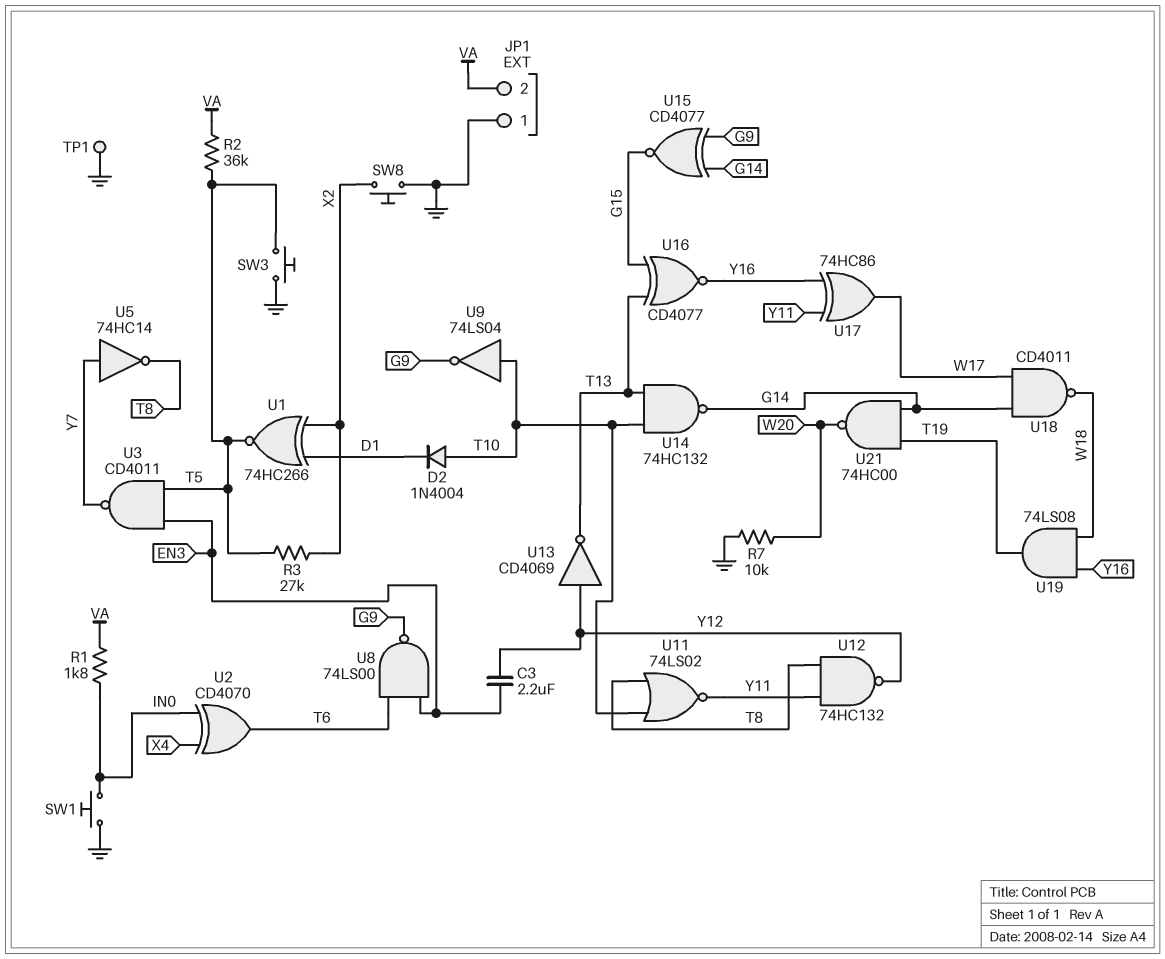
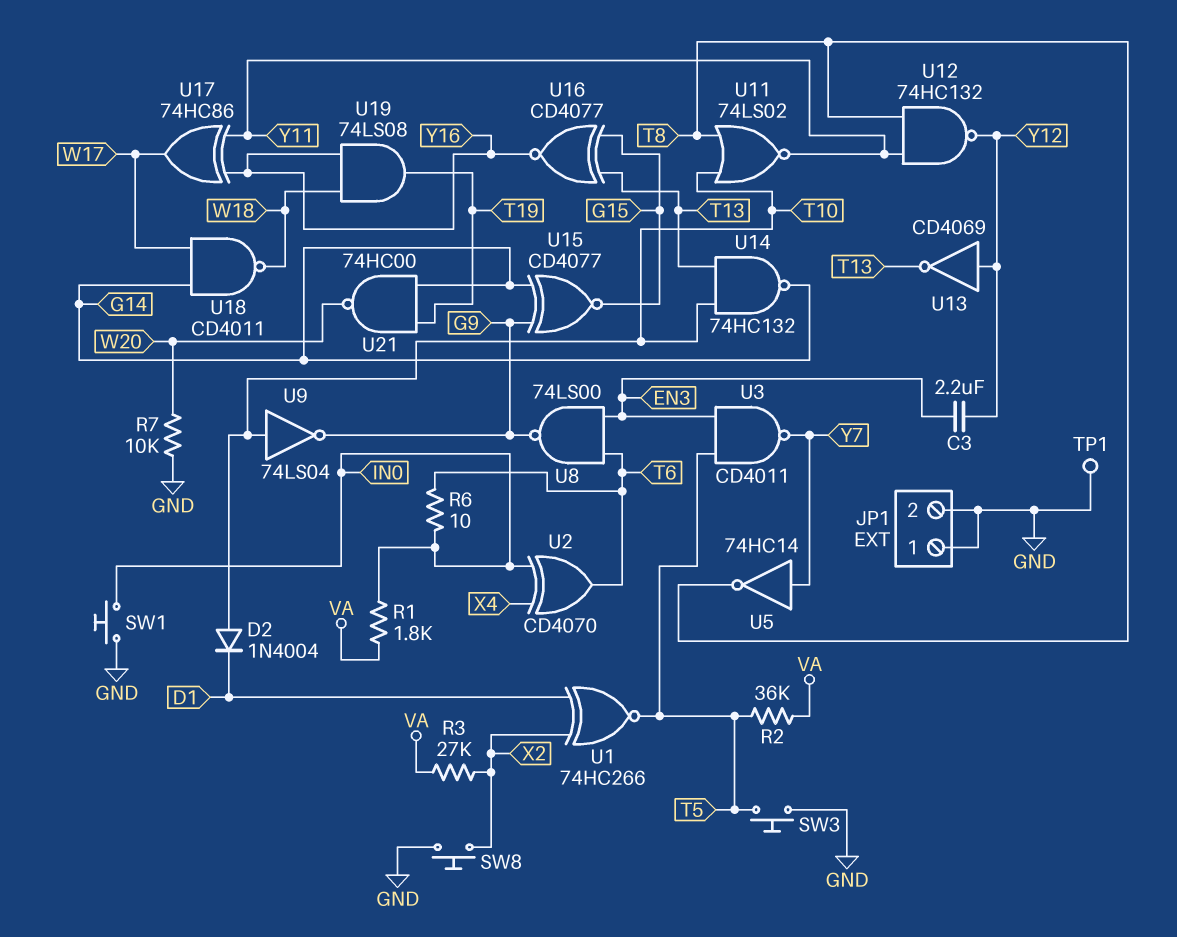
JP1 pin 2: VA -> GND
R3: 27k (T5, X2) -> 27k (VA, X2)
R6: none -> 10 (IN0, T6)

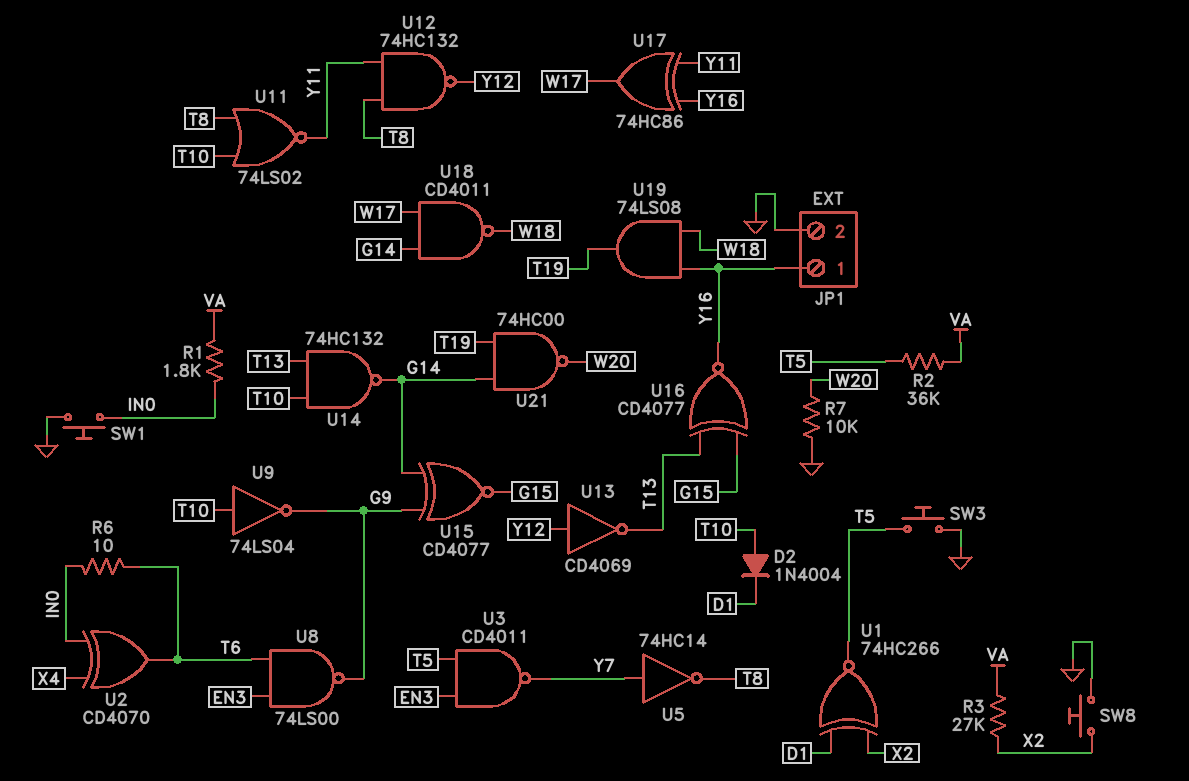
C3: 2.2uF (EN3, Y12) -> none
JP1 pin 1: GND -> Y16
TP1: test point (GND) -> none

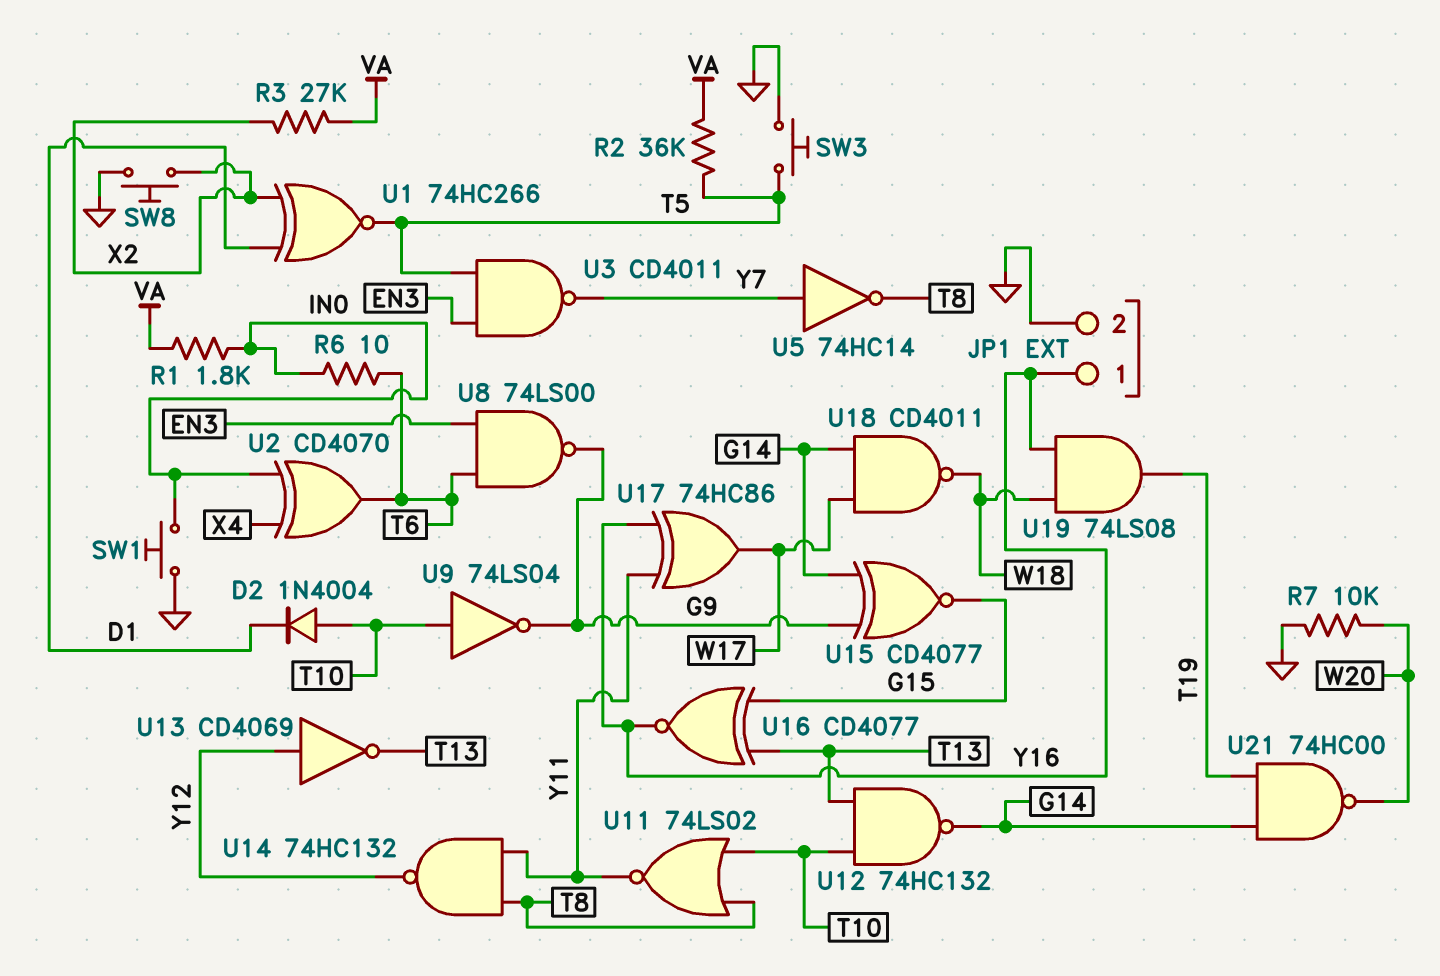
U12: NAND 74HC132 (in T8, in Y11, out Y12) -> NAND 74HC132 (in T10, in T13, out G14)
U14: NAND 74HC132 (in T10, in T13, out G14) -> NAND 74HC132 (in T8, in Y11, out Y12)

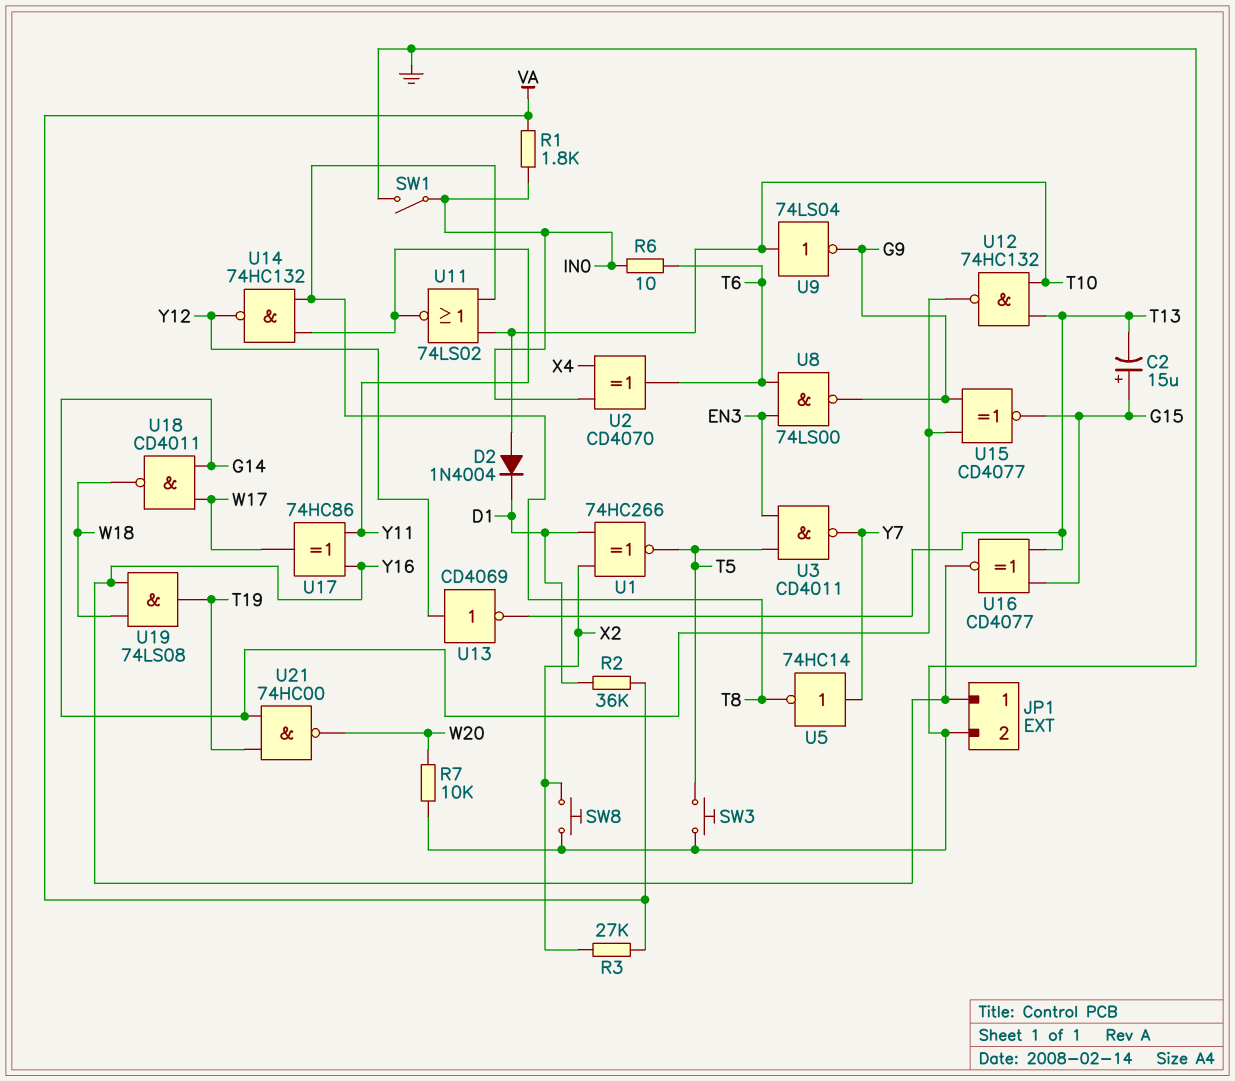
C2: none -> 15uF (plus G15, minus T13)
R2: 36k (T5, VA) -> 36k (D1, VA)
SW1: button (GND, IN0) -> switch (GND, IN0)

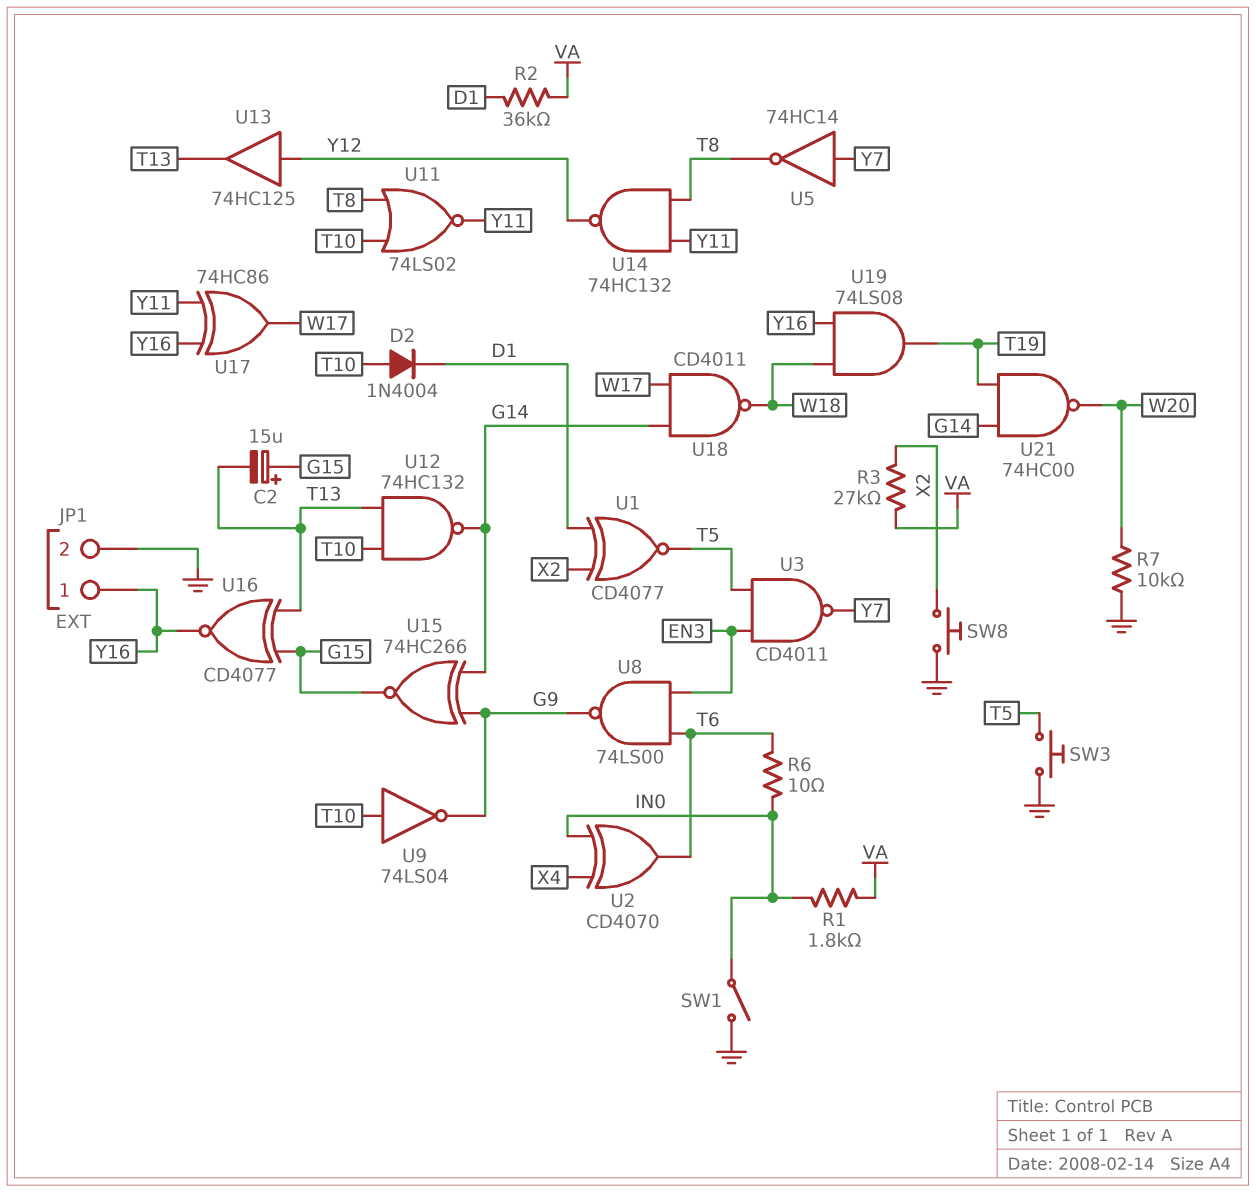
U1: XNOR 74HC266 (in D1, in X2, out T5) -> XNOR CD4077 (in D1, in X2, out T5)
U13: NOT CD4069 (in Y12, out T13) -> buffer 74HC125 (in Y12, out T13)
U15: XNOR CD4077 (in G9, in G14, out G15) -> XNOR 74HC266 (in G9, in G14, out G15)

